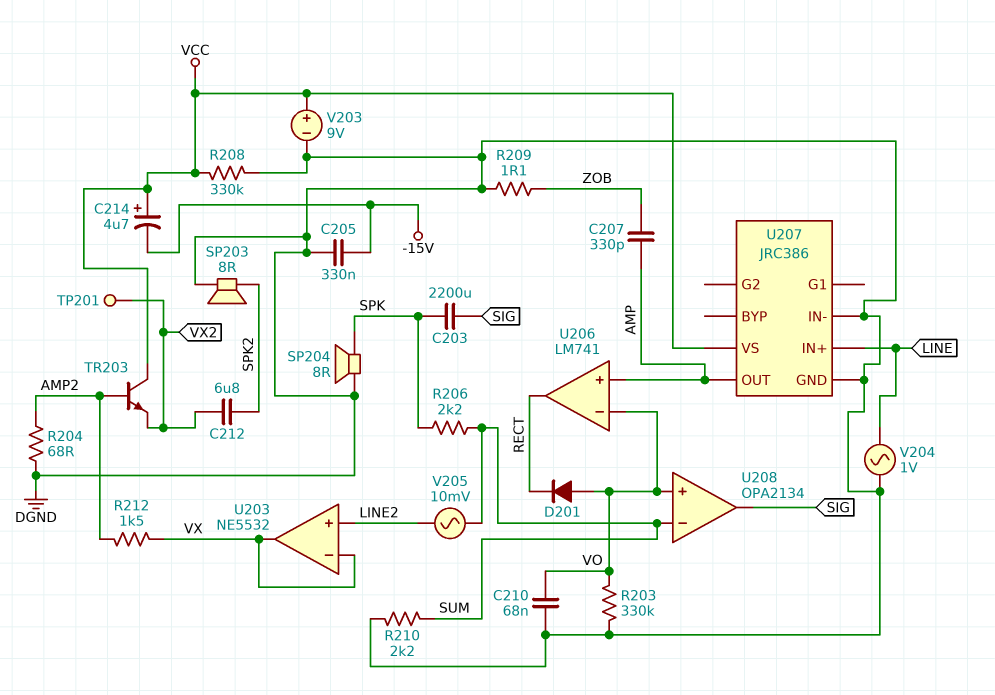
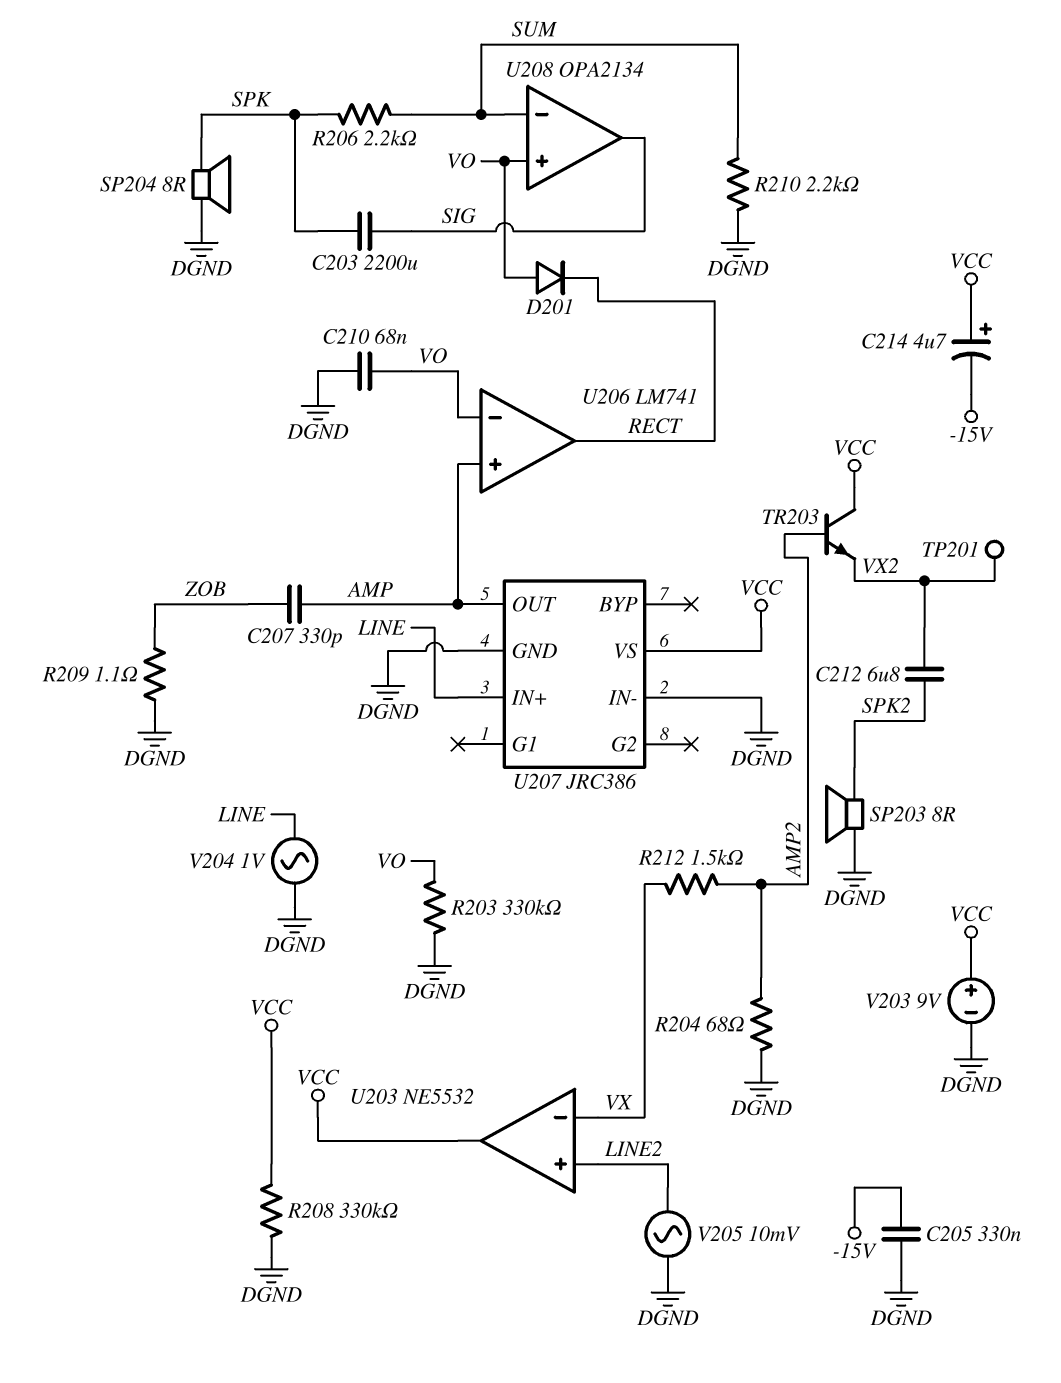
U203 pin out: VX -> VCC
V205: AC 10mV (LINE2, SUM) -> AC 10mV (DGND, LINE2)

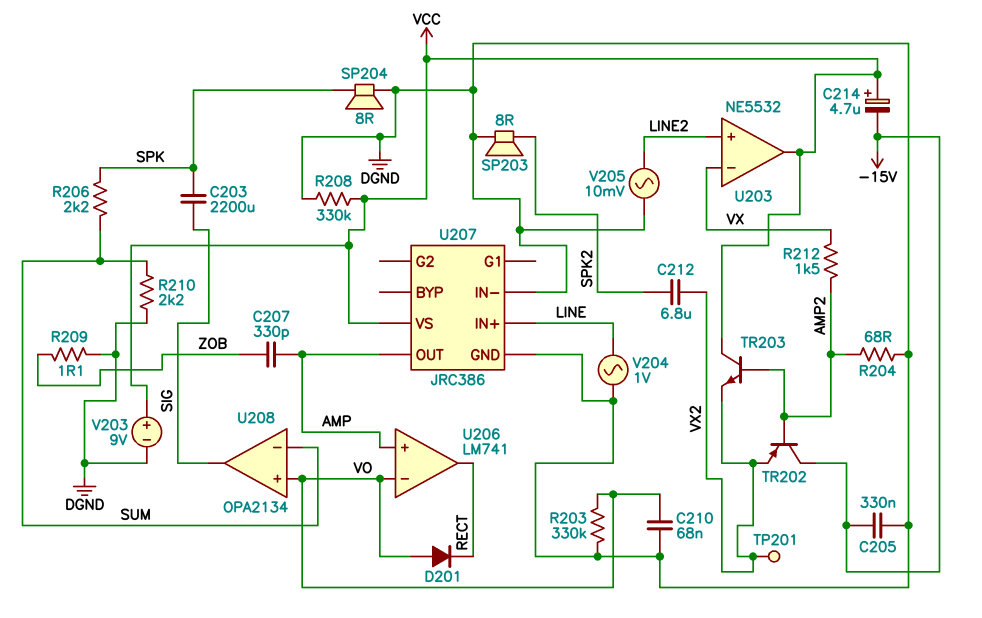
TR202: none -> PNP (B AMP2, C -15V, E VX2)

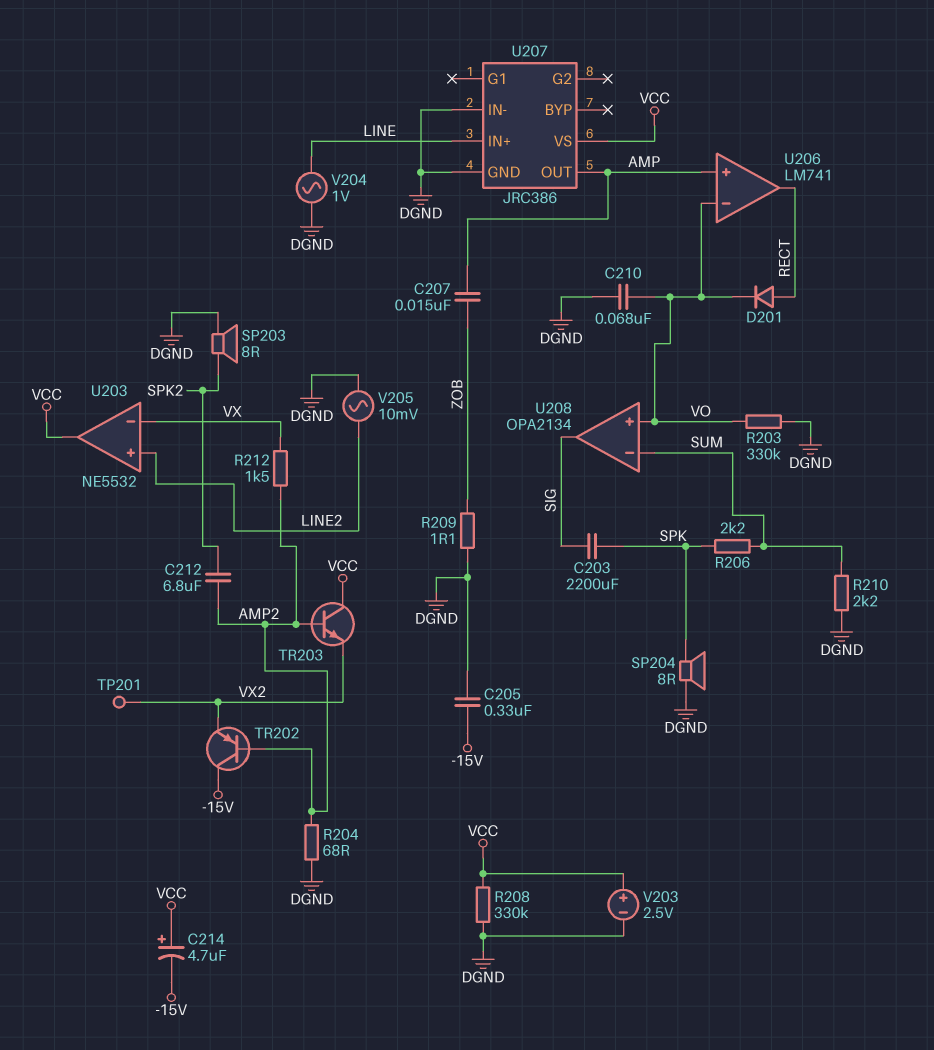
C207: 330pF (AMP, ZOB) -> 15nF (AMP, ZOB)
C212: 6.8uF (SPK2, VX2) -> 6.8uF (AMP2, SPK2)
D201: diode (A VO, K RECT) -> diode (A RECT, K VO)
V203: 9V (plus VCC, minus DGND) -> 2.5V (plus VCC, minus DGND)

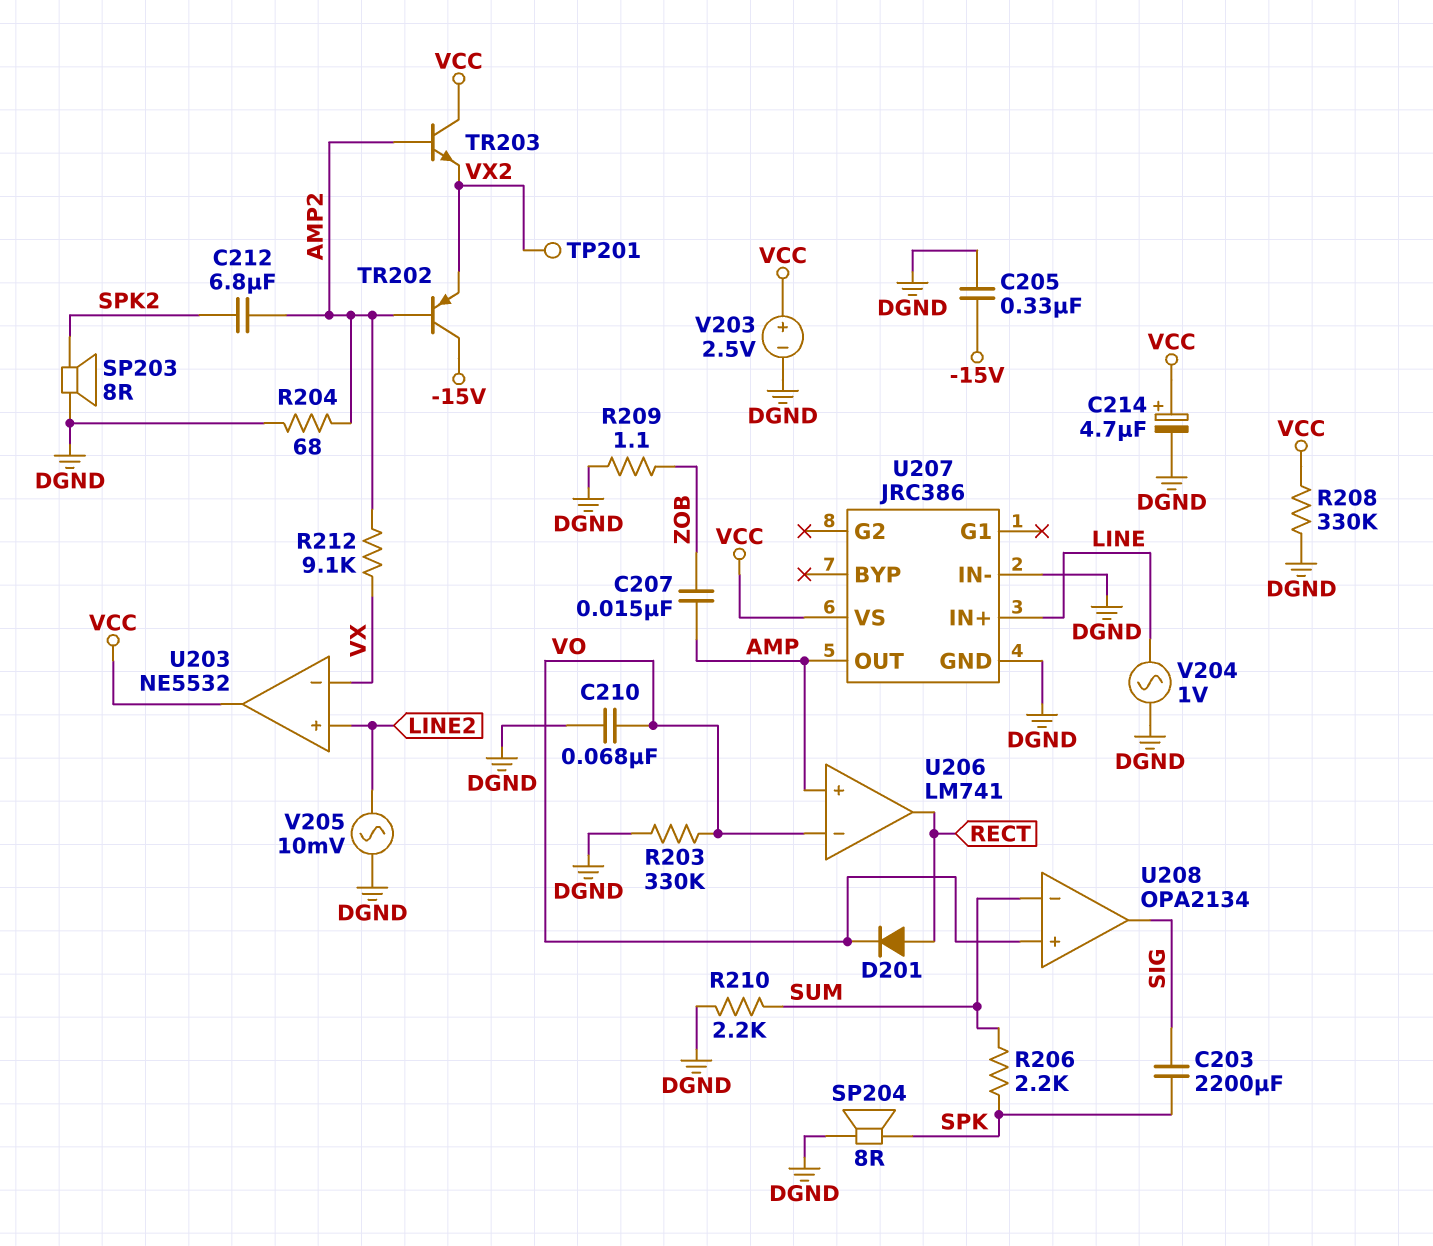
C214: 4.7uF (plus VCC, minus -15V) -> 4.7uF (plus VCC, minus DGND)
R212: 1.5k (AMP2, VX) -> 9.1k (AMP2, VX)

